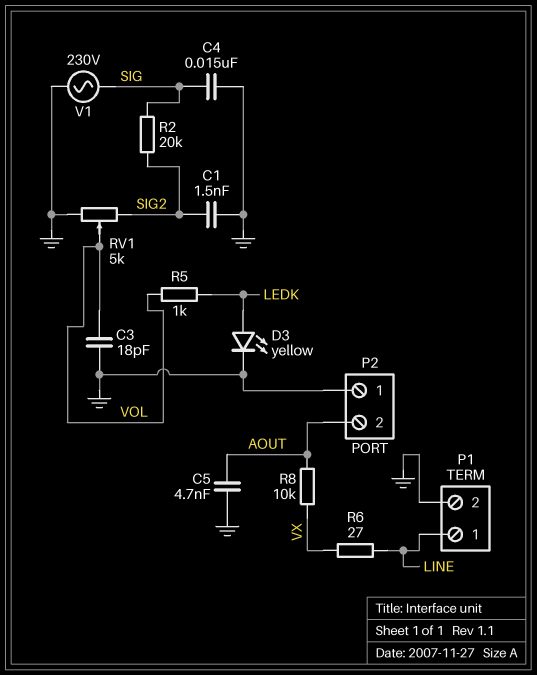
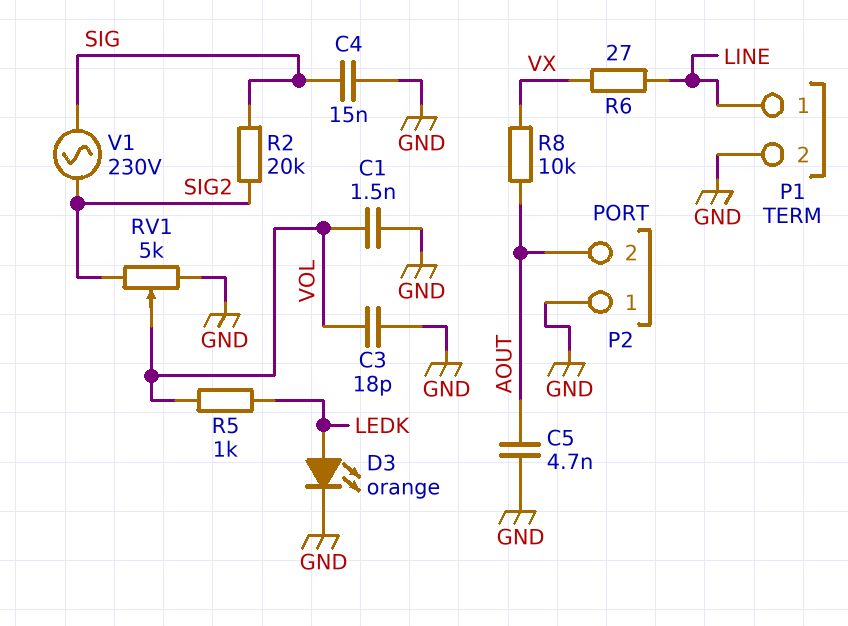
C1: 1.5nF (GND, SIG2) -> 1.5nF (GND, VOL)
D3: LED yellow (A LEDK, K GND) -> LED orange (A LEDK, K GND)
V1: AC 230V (GND, SIG) -> AC 230V (SIG, SIG2)

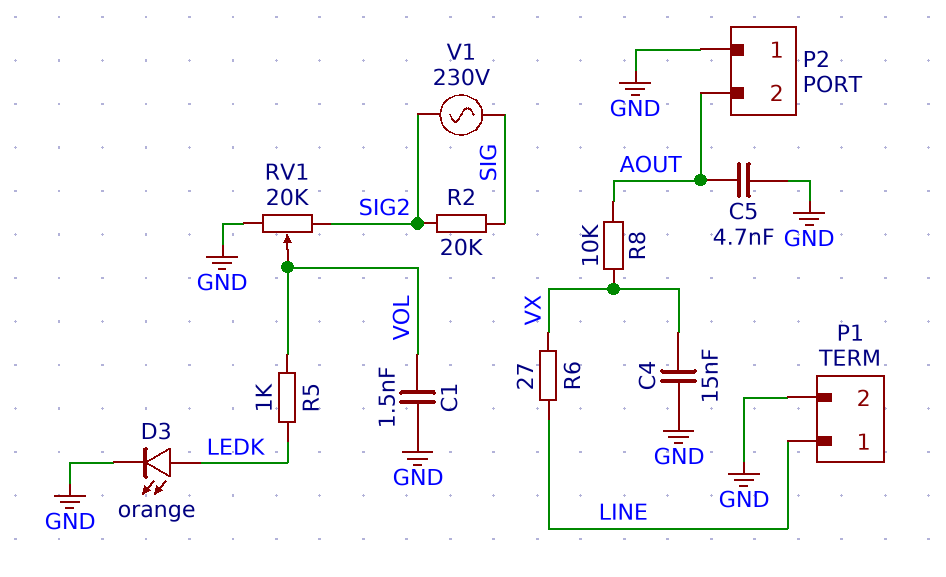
C3: 18pF (GND, VOL) -> none
C4: 15nF (GND, SIG) -> 15nF (GND, VX)
RV1: 5k (GND, SIG2, wiper VOL) -> 20k (GND, SIG2, wiper VOL)

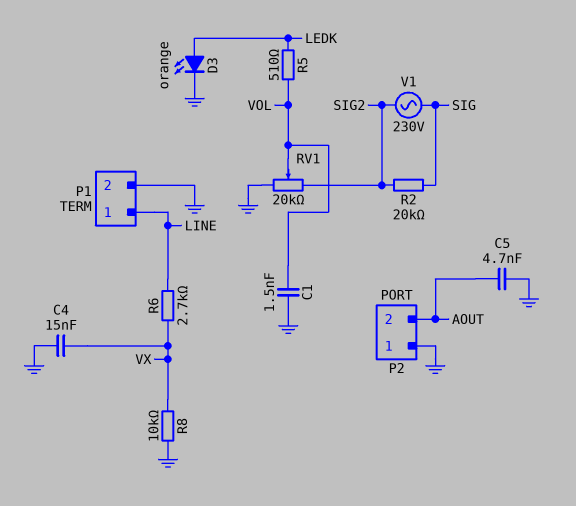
R5: 1k (LEDK, VOL) -> 510 (LEDK, VOL)
R6: 27 (LINE, VX) -> 2.7k (LINE, VX)
R8: 10k (AOUT, VX) -> 10k (GND, VX)

